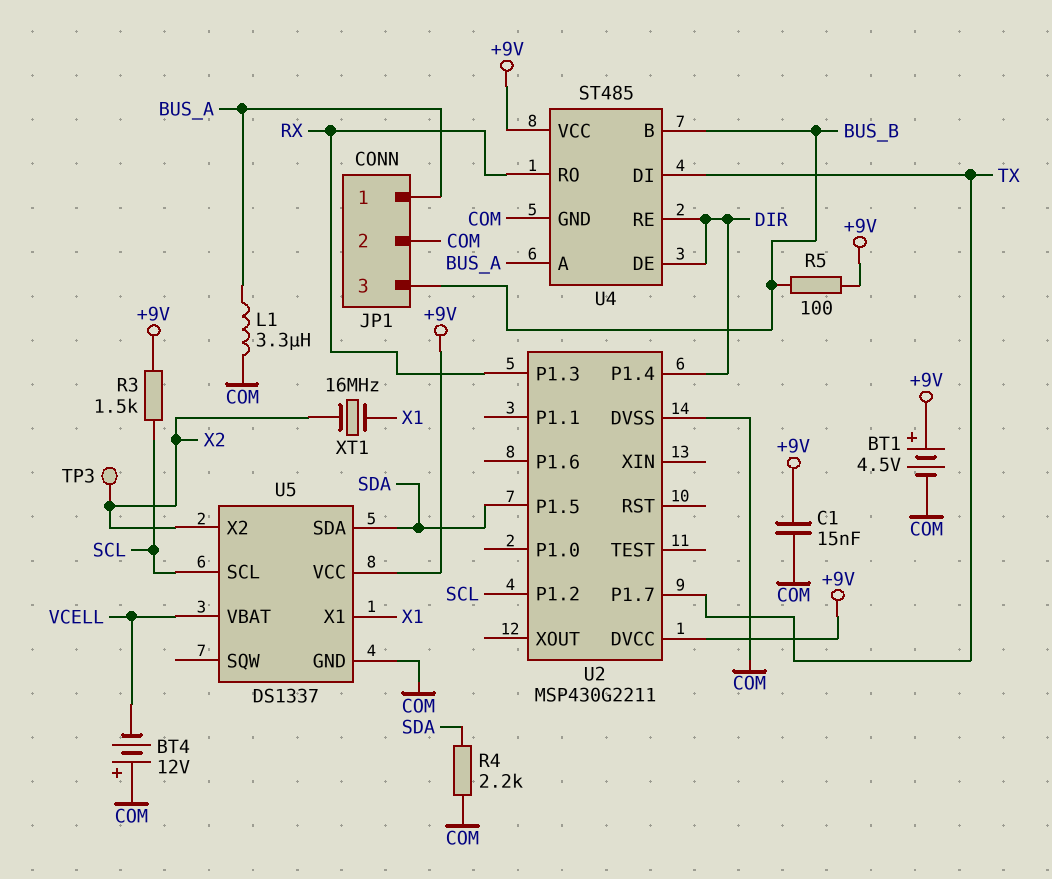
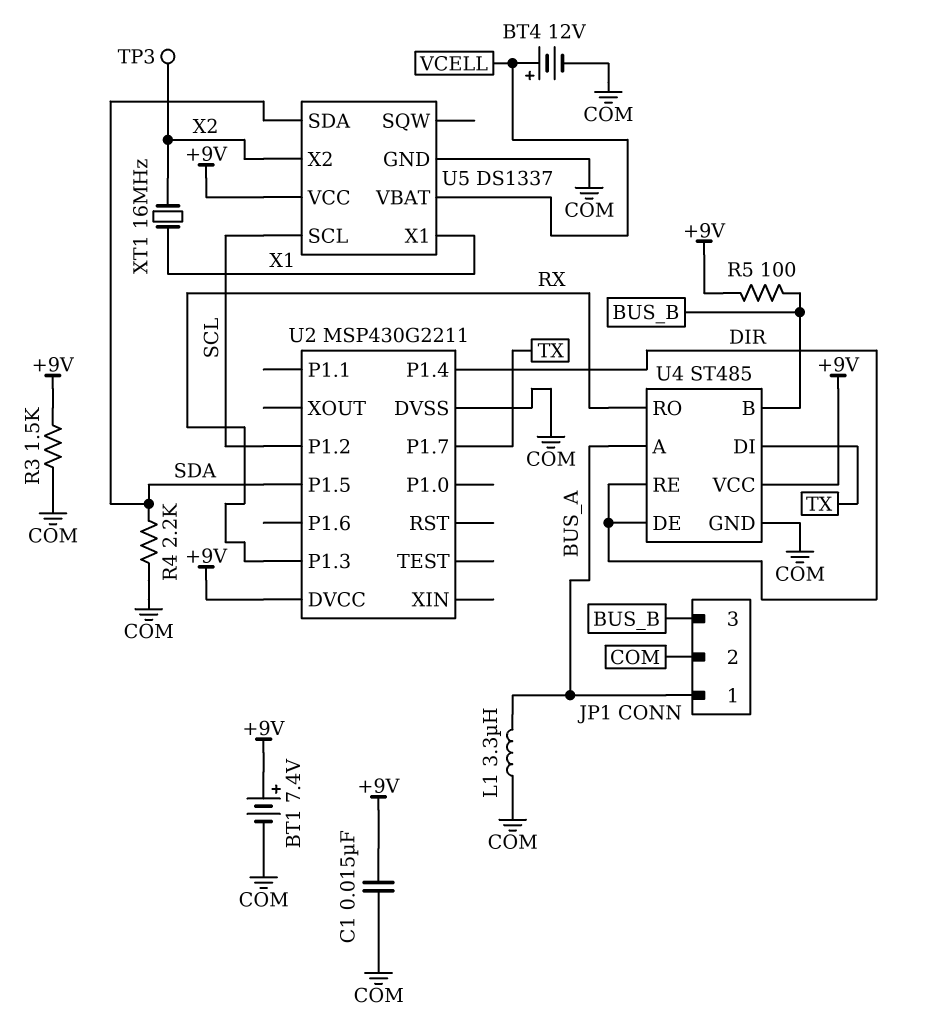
BT1: 4.5V (plus +9V, minus COM) -> 7.4V (plus +9V, minus COM)
BT4: 12V (plus COM, minus VCELL) -> 12V (plus VCELL, minus COM)
R3: 1.5k (+9V, SCL) -> 1.5k (+9V, COM)

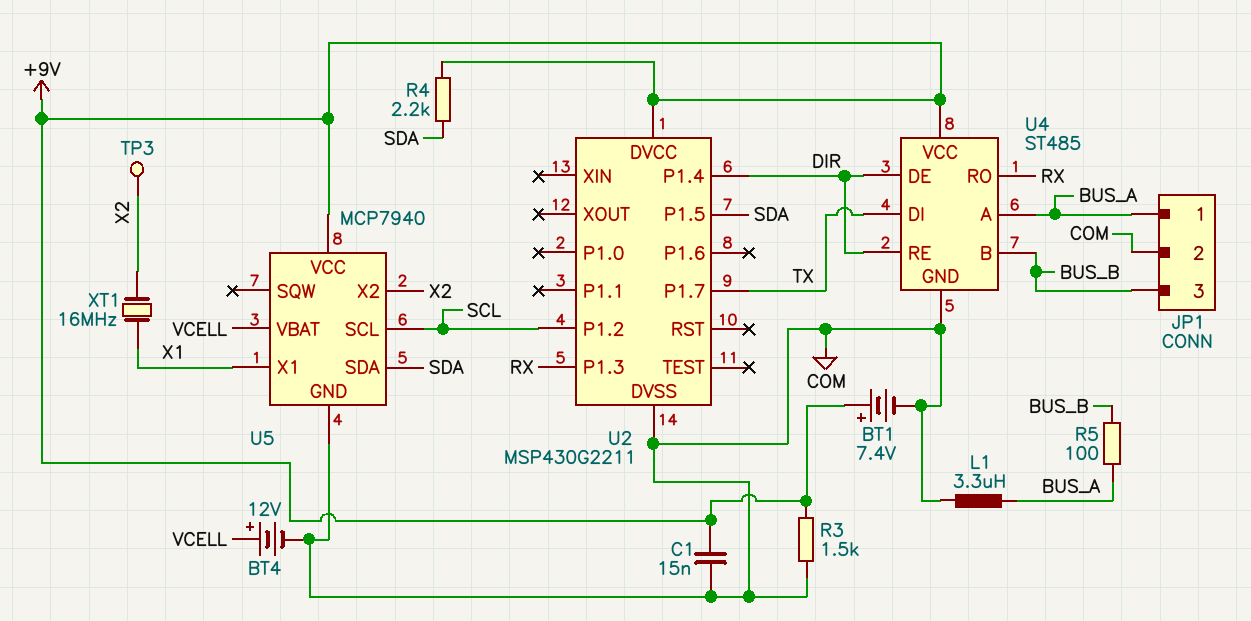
R4: 2.2k (COM, SDA) -> 2.2k (+9V, SDA)
R5: 100 (+9V, BUS_B) -> 100 (BUS_A, BUS_B)
U5: DS1337 -> MCP7940

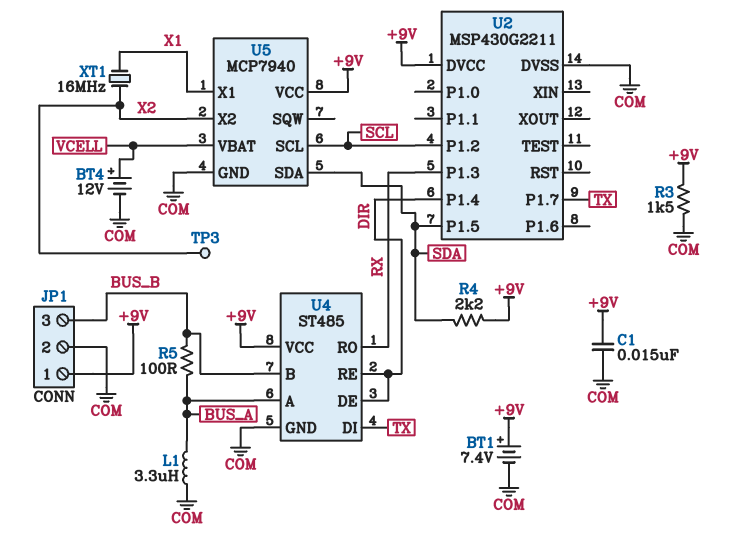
JP1 pin 1: BUS_A -> +9V

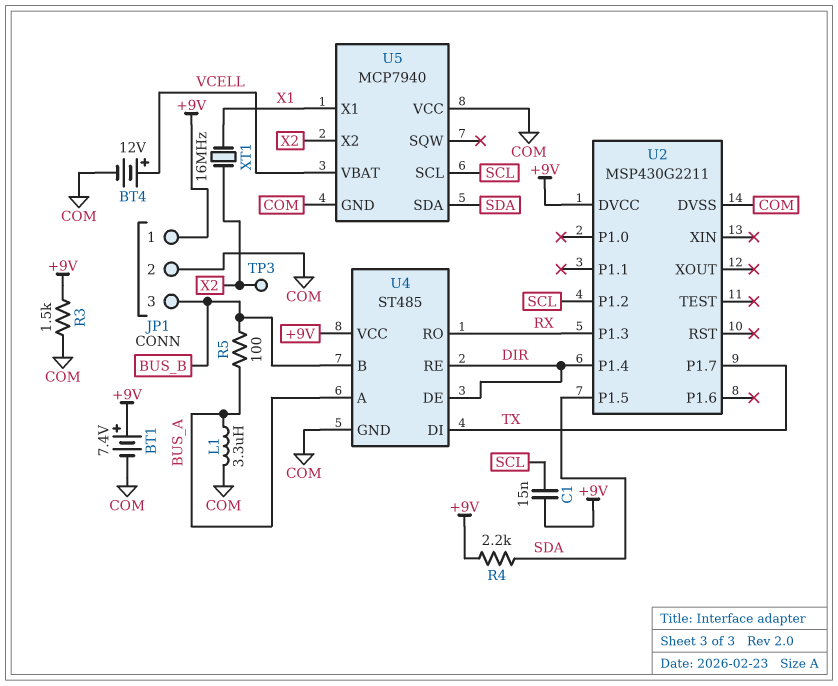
C1: 15nF (+9V, COM) -> 15nF (+9V, SCL)
U5 pin VCC: +9V -> COM

